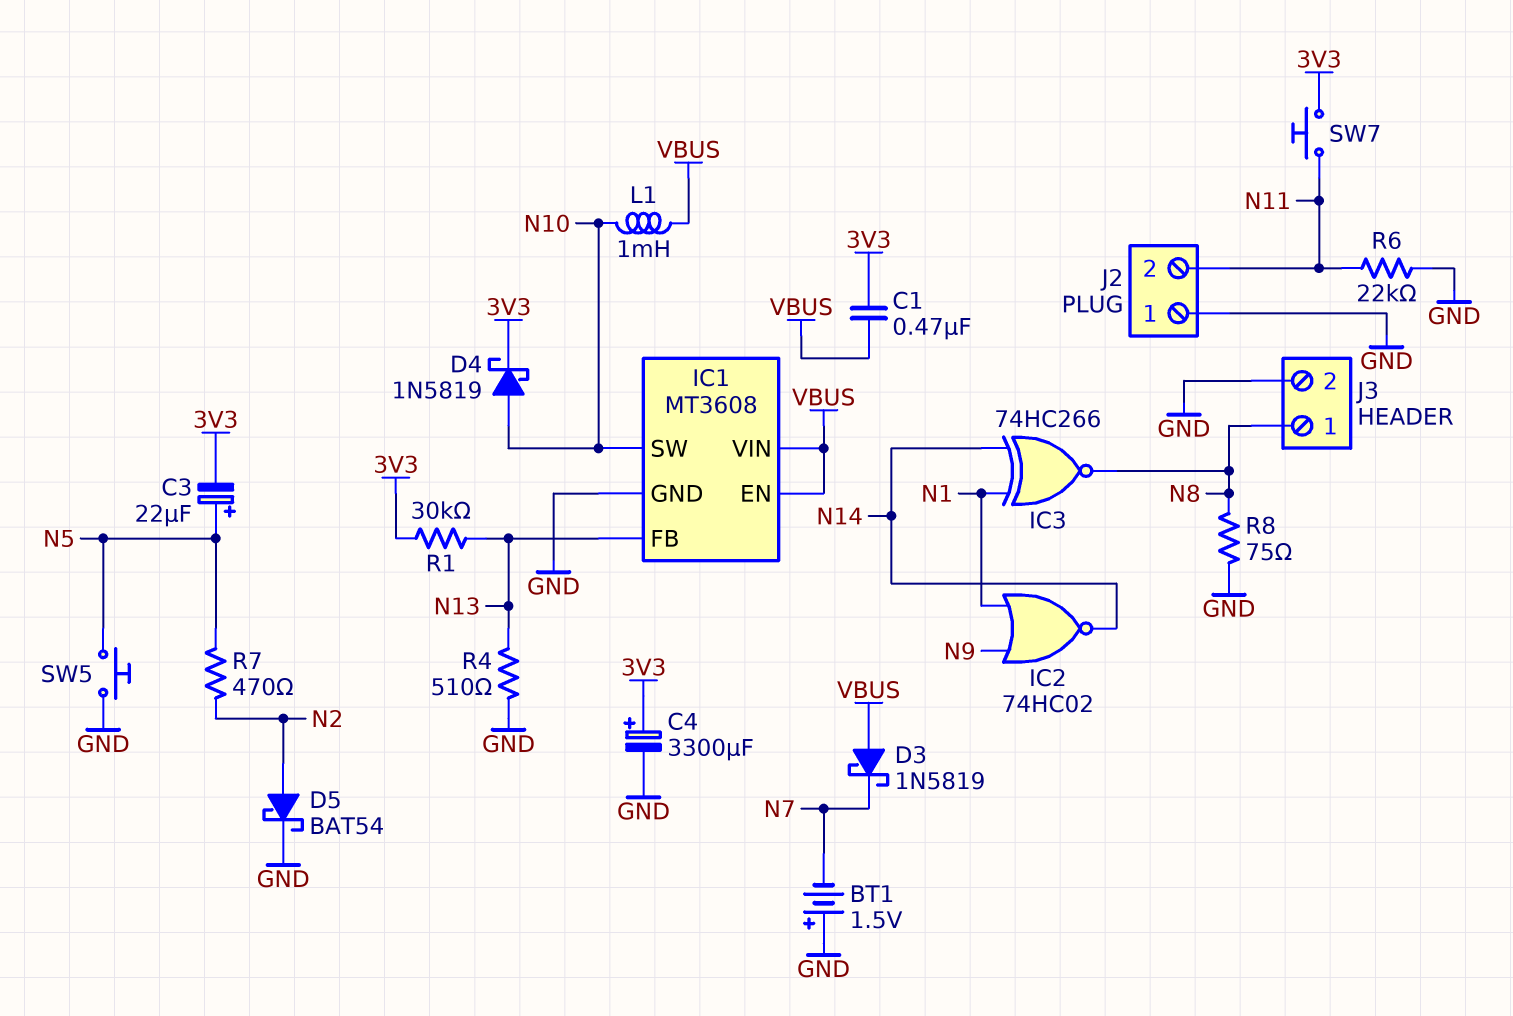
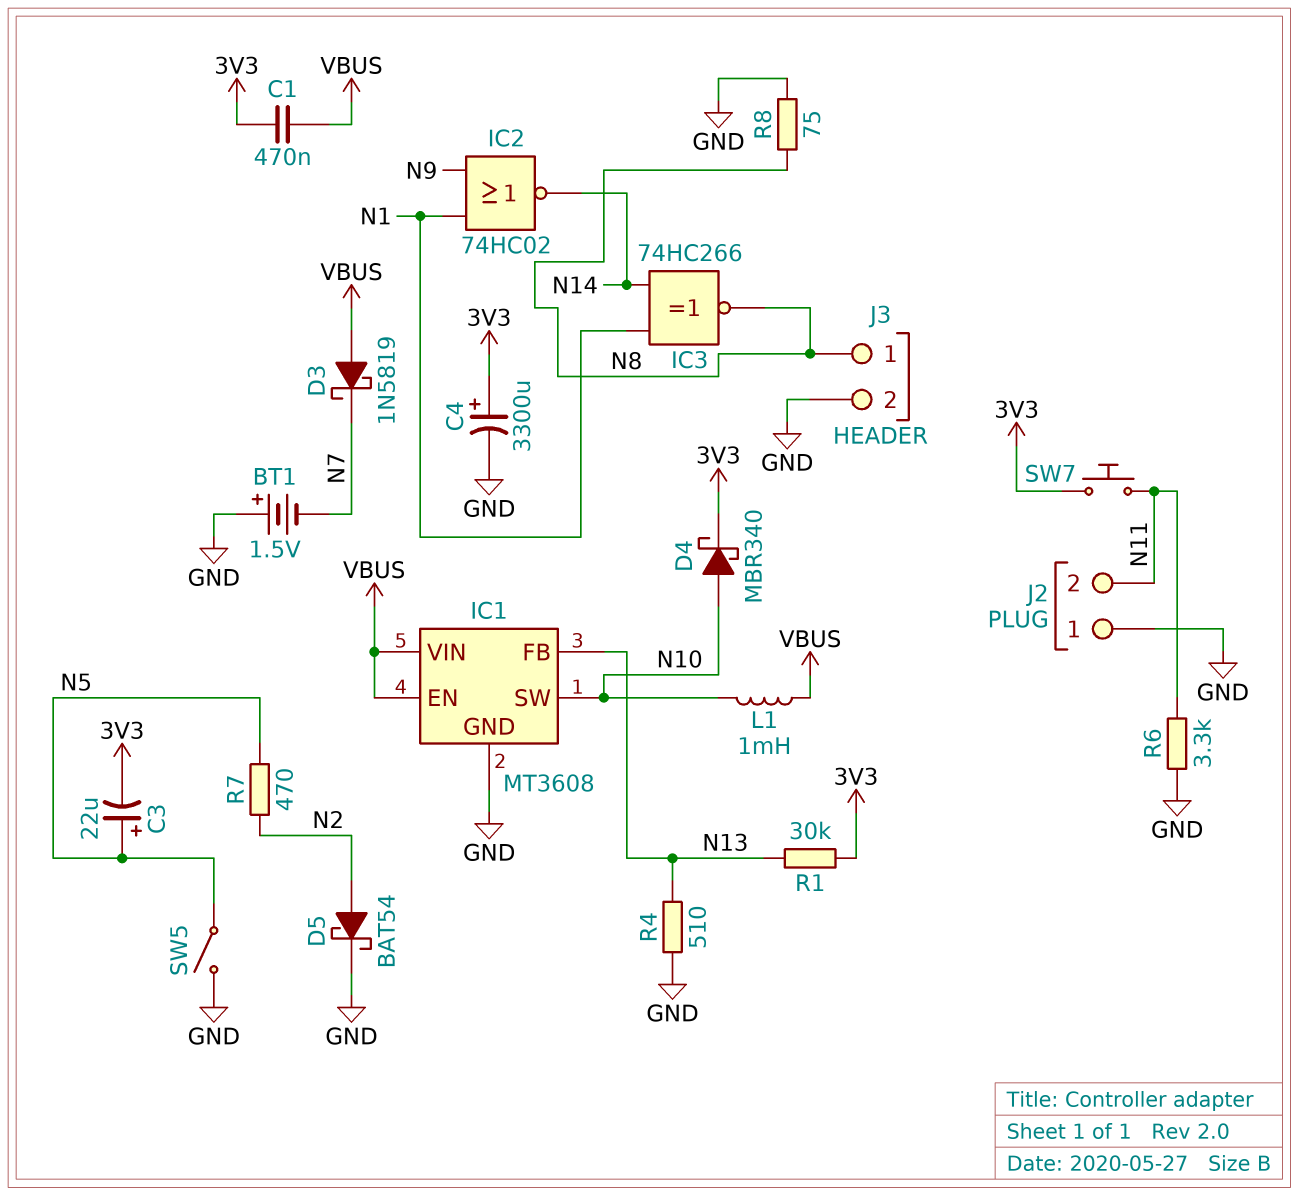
D4: schottky 1N5819 (A N10, K 3V3) -> schottky MBR340 (A N10, K 3V3)
R6: 22k (GND, N11) -> 3.3k (GND, N11)
SW5: button (GND, N5) -> switch (GND, N5)

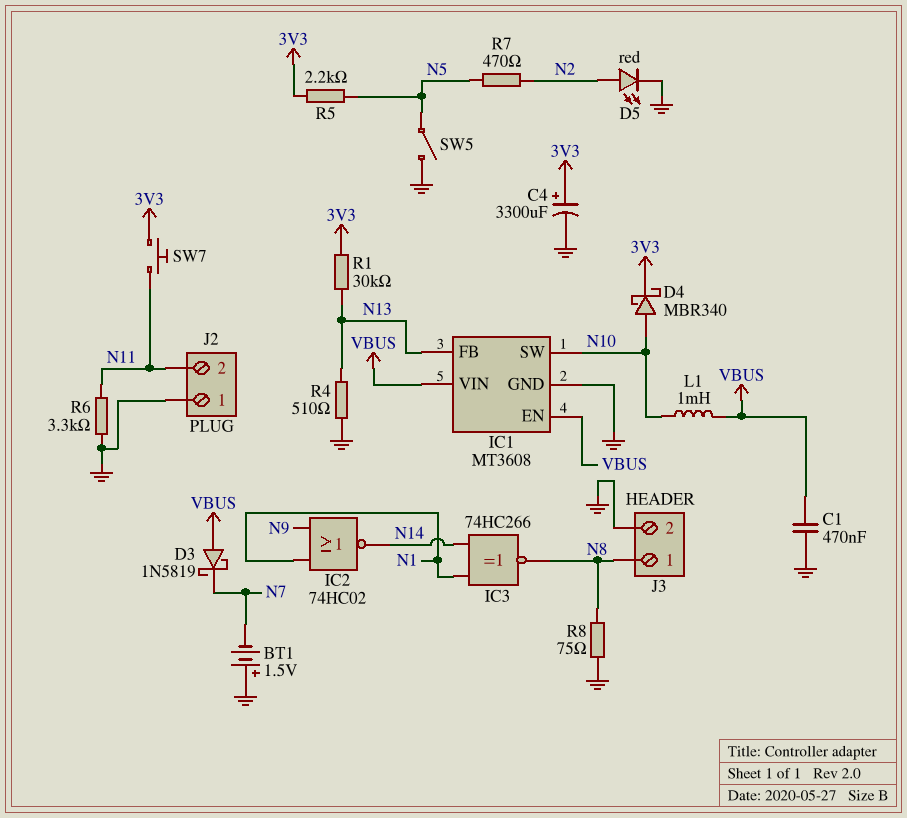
C1: 470nF (3V3, VBUS) -> 470nF (GND, VBUS)
C3: 22uF (plus N5, minus 3V3) -> none
D5: schottky BAT54 (A N2, K GND) -> LED red (A N2, K GND)
R5: none -> 2.2k (3V3, N5)

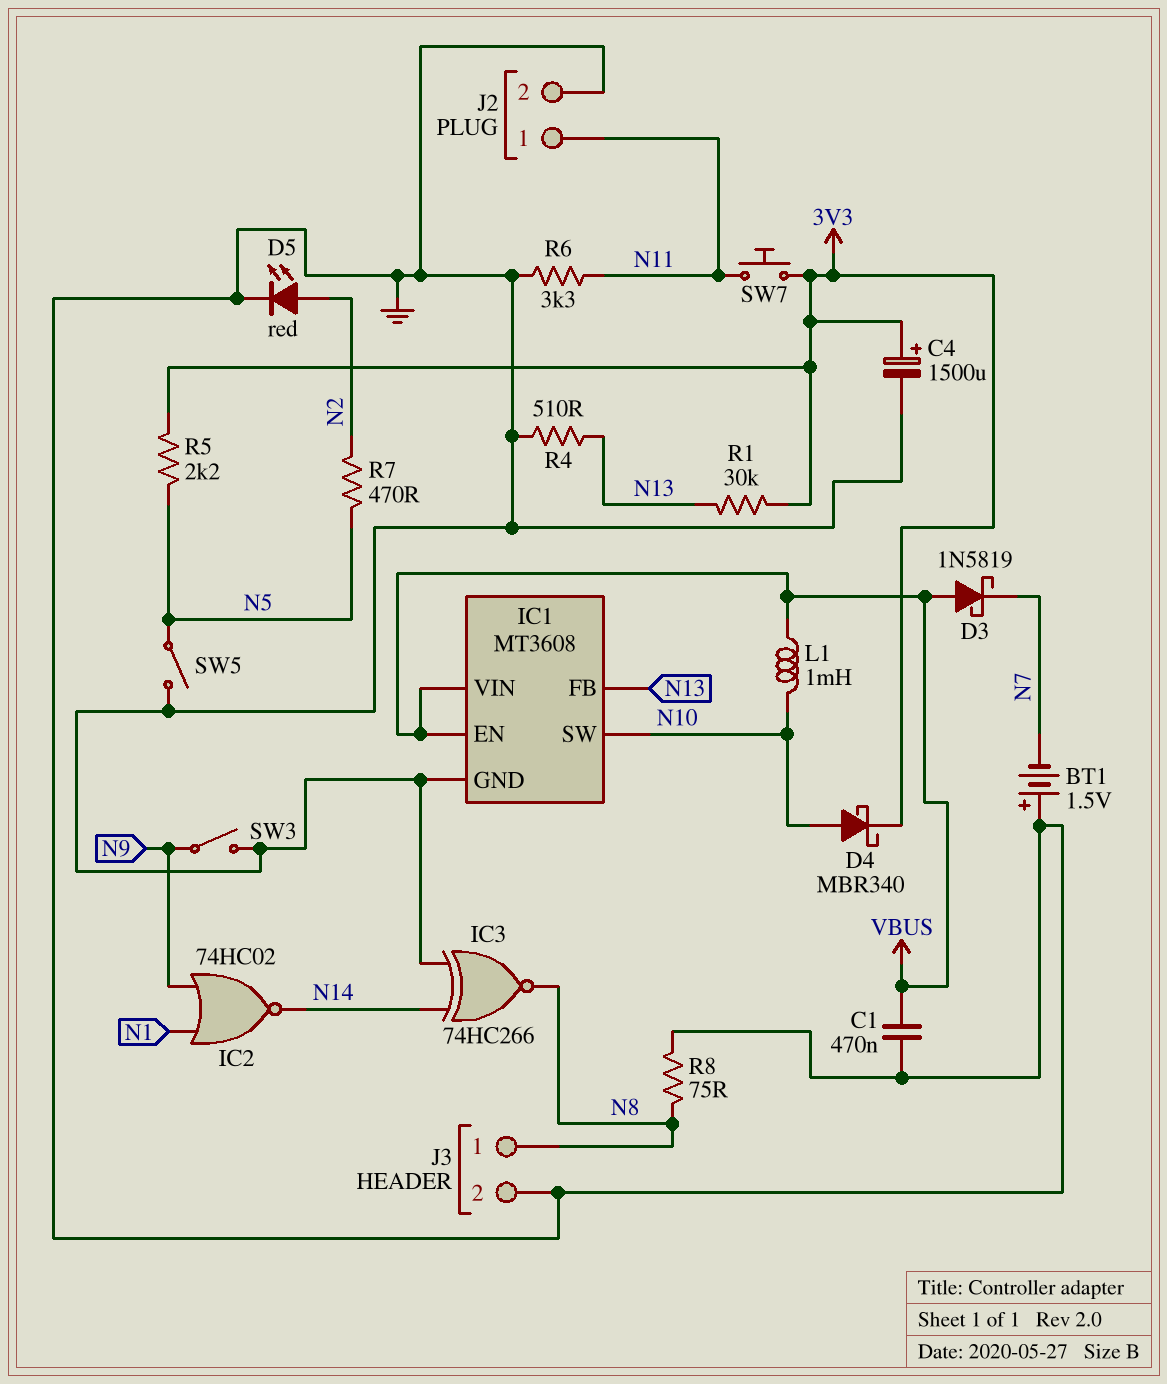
C4: 3300uF (plus 3V3, minus GND) -> 1500uF (plus 3V3, minus GND)
IC3: XNOR 74HC266 (in N1, in N14, out N8) -> XNOR 74HC266 (in GND, in N14, out N8)
J2 pin 1: GND -> N11
J2 pin 2: N11 -> GND
SW3: none -> switch (GND, N9)

